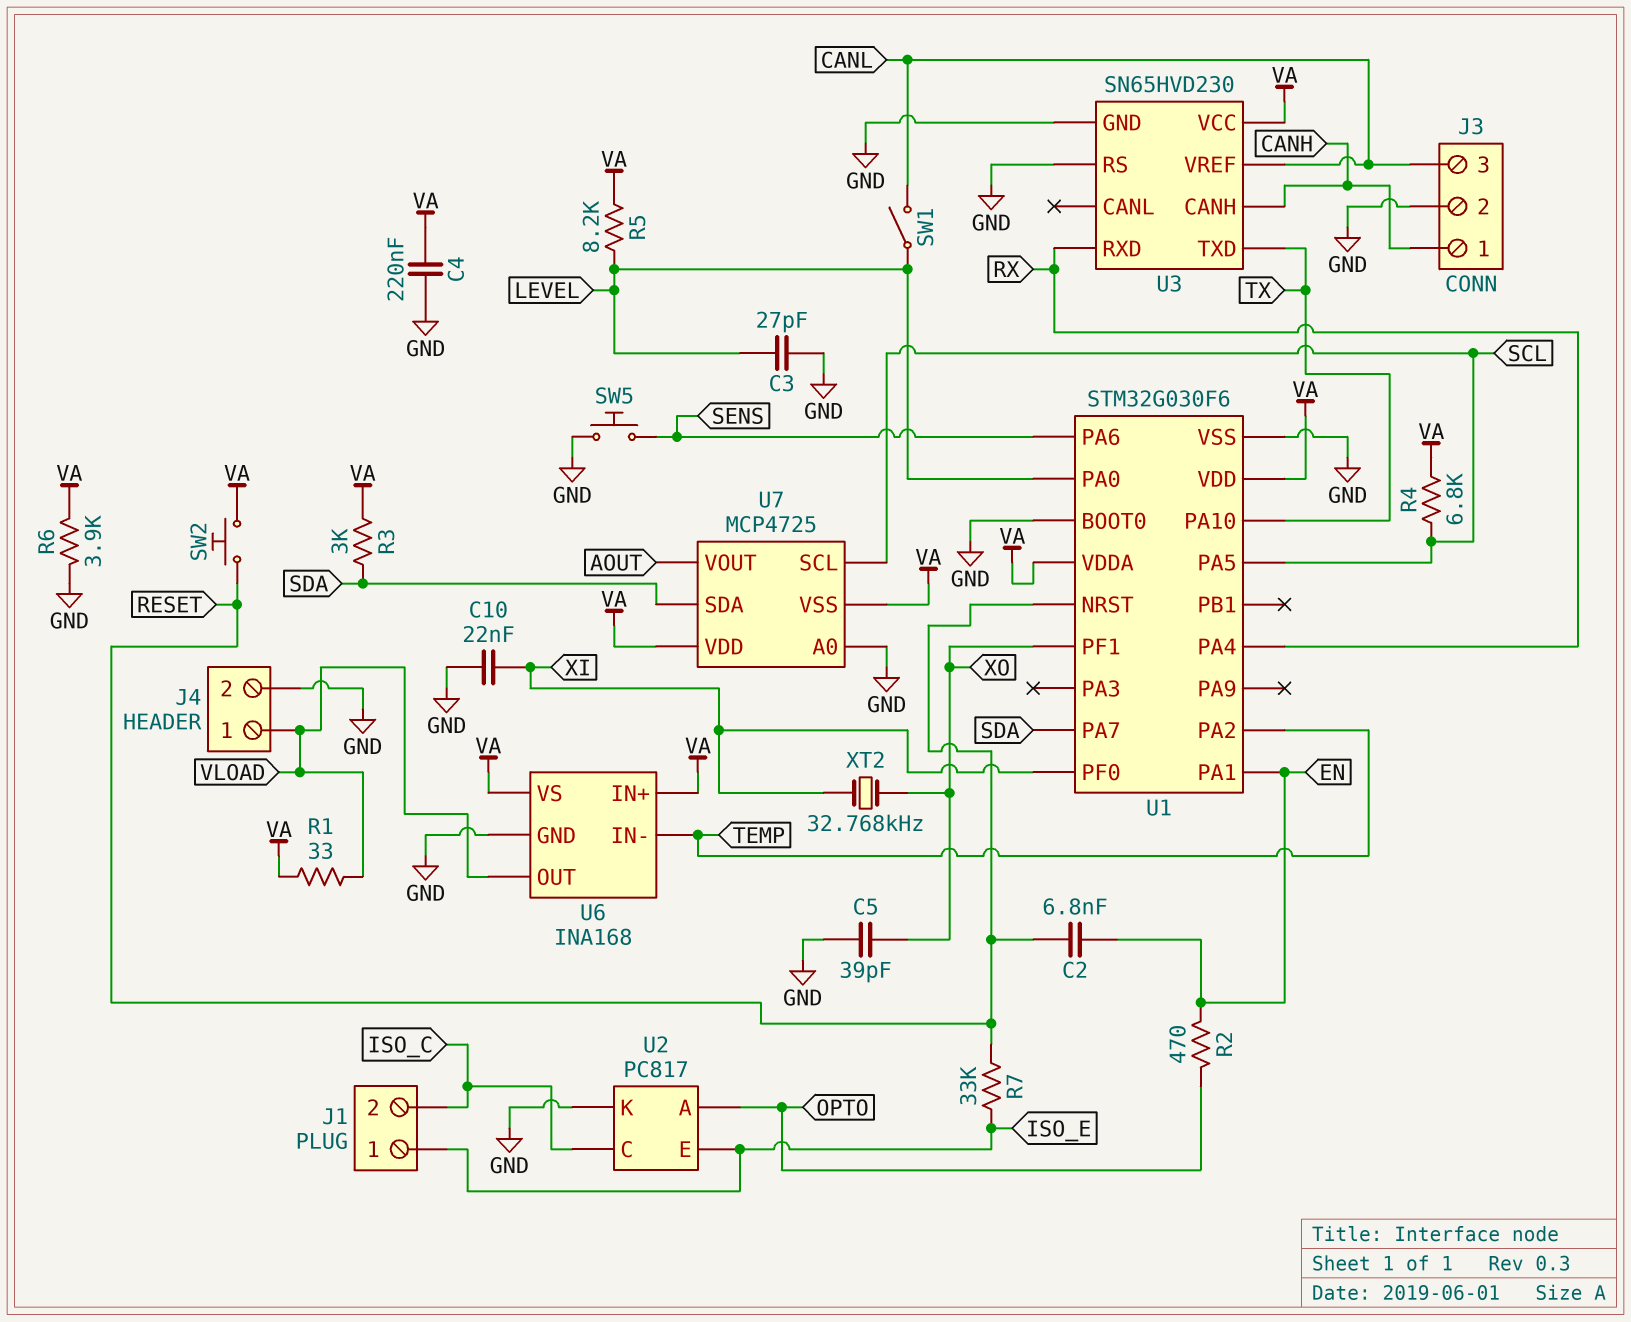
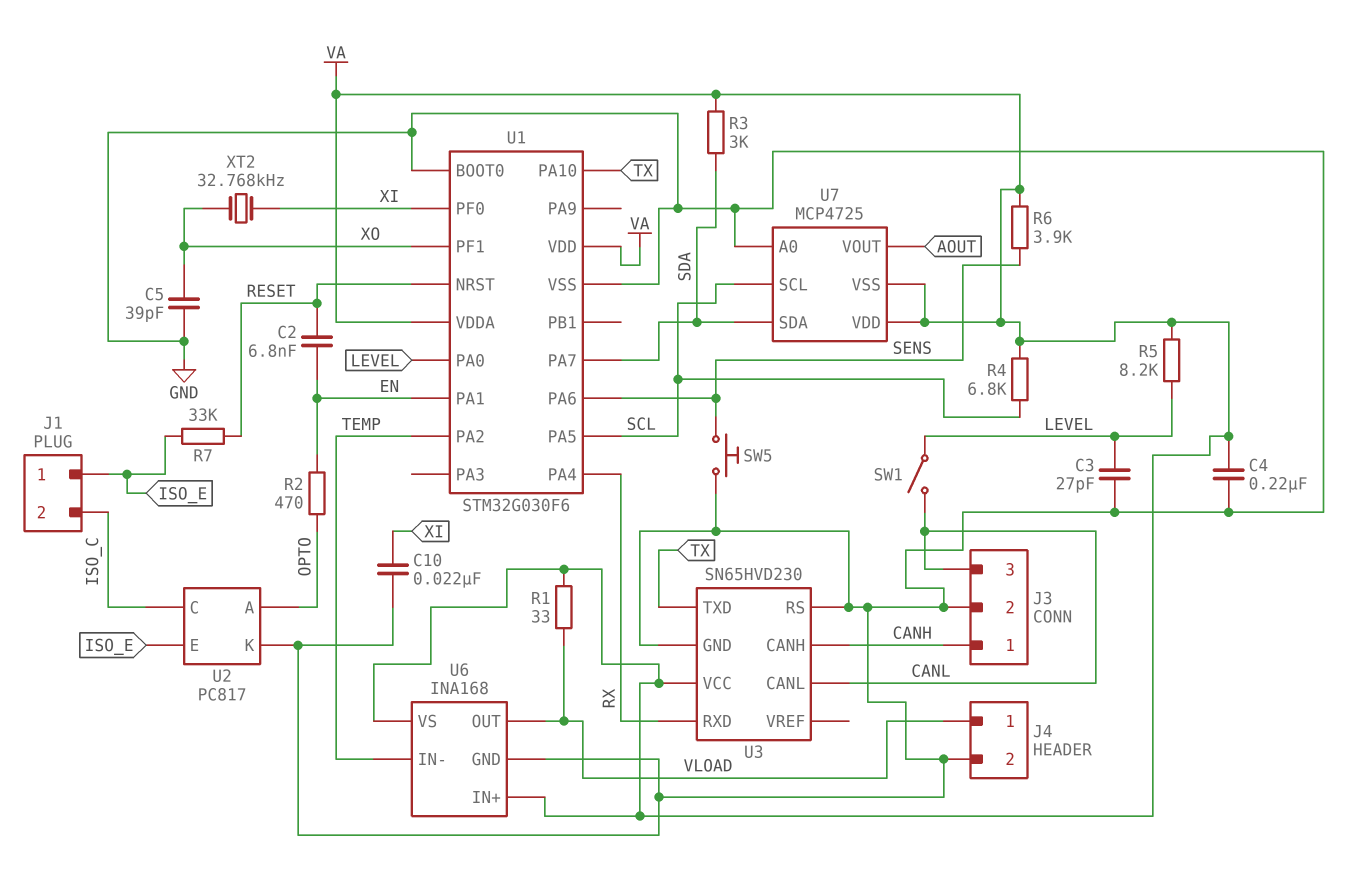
R6: 3.9k (GND, VA) -> 3.9k (SENS, VA)
SW2: button (RESET, VA) -> none
U3 pin CANL: none -> CANL
U3 pin VREF: CANL -> none

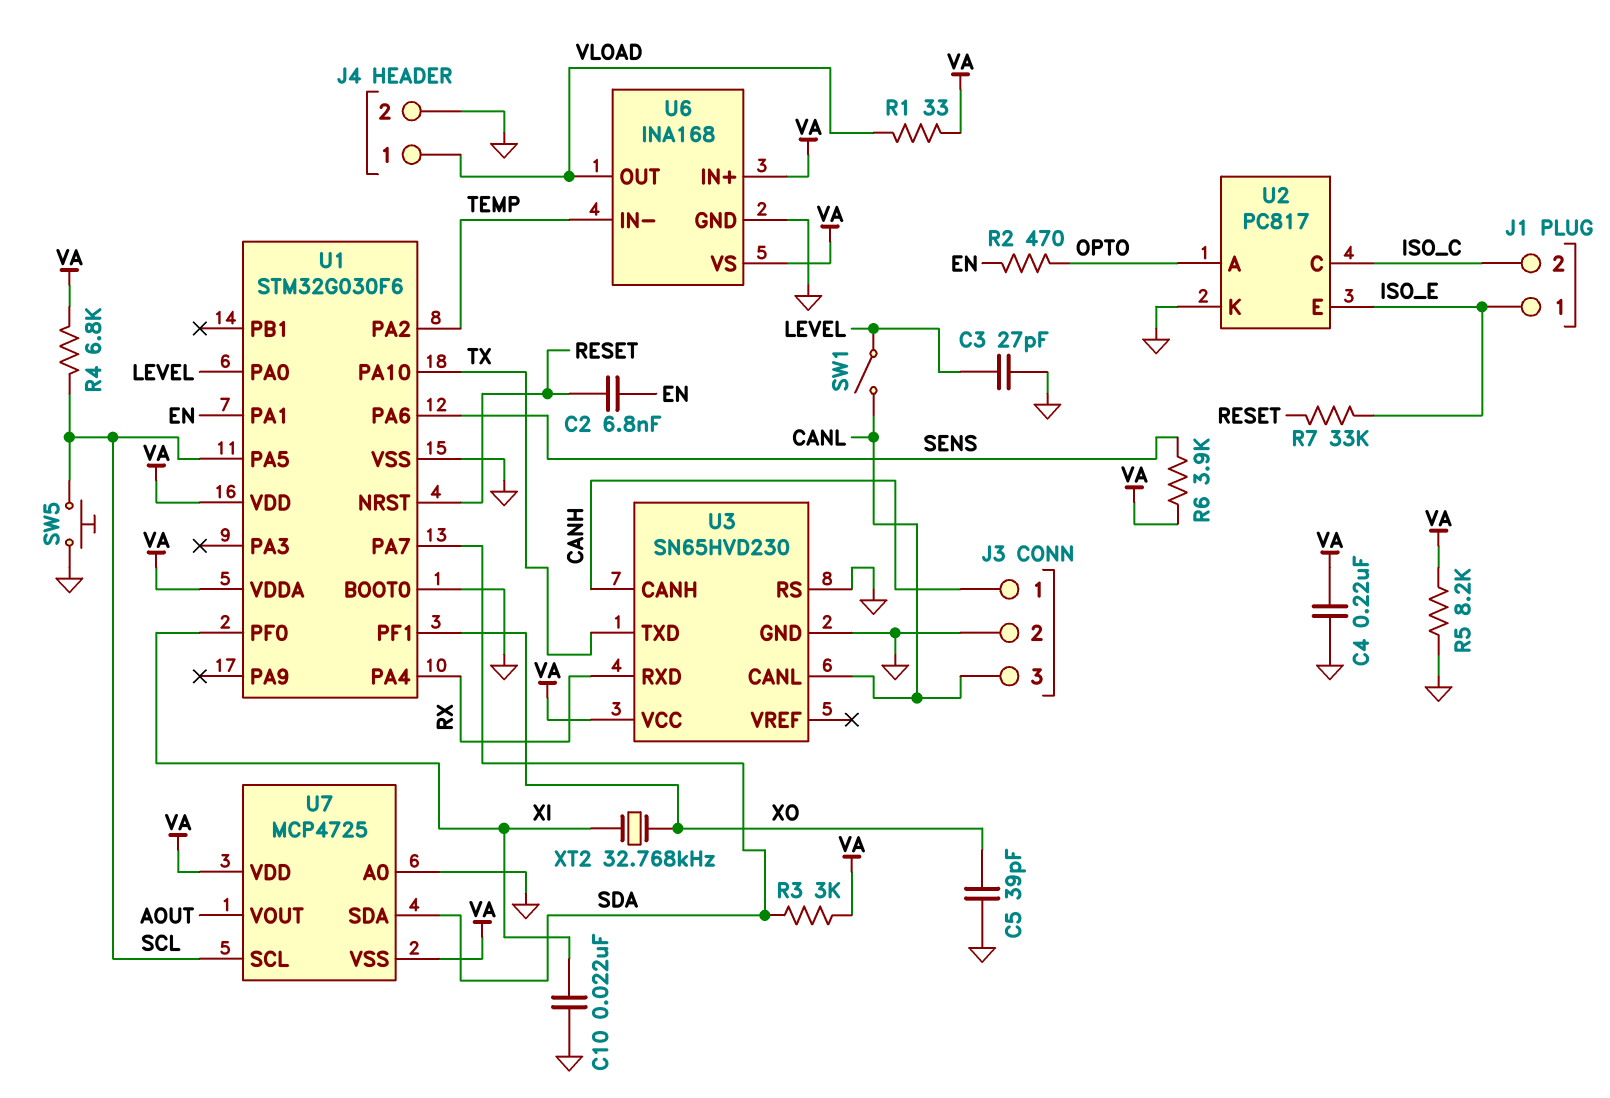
R5: 8.2k (LEVEL, VA) -> 8.2k (GND, VA)
SW5: button (GND, SENS) -> button (GND, SCL)

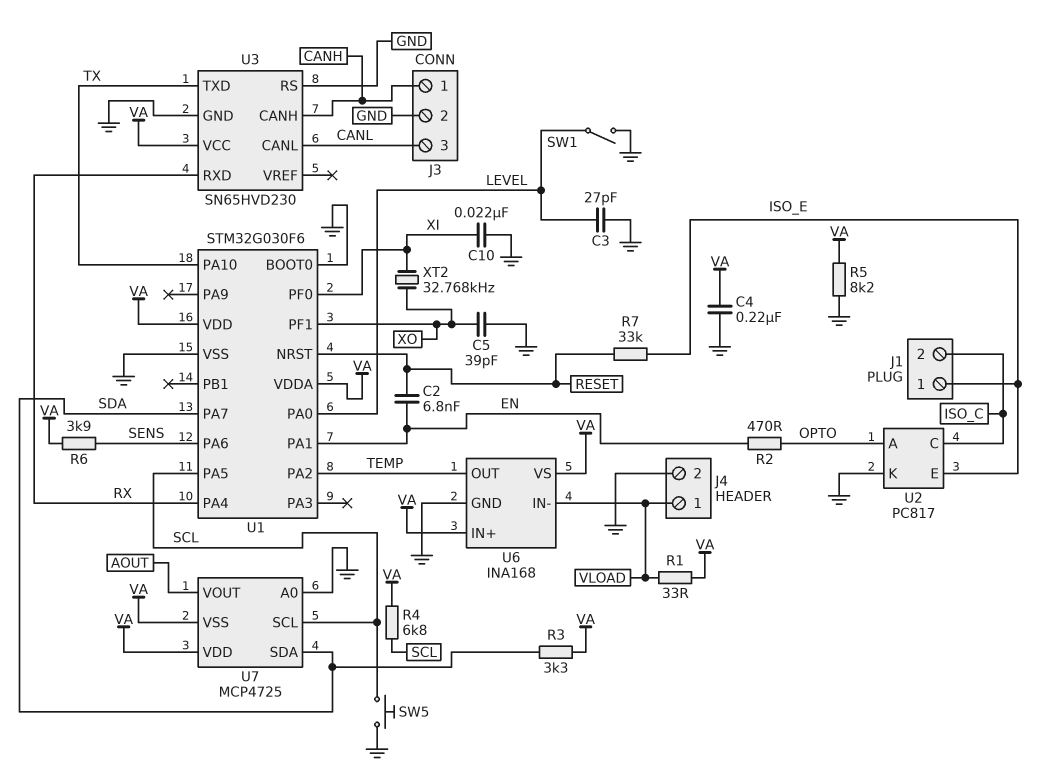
R3: 3k (SDA, VA) -> 3.3k (SDA, VA)
SW1: switch (CANL, LEVEL) -> switch (GND, LEVEL)
U6 pin IN-: TEMP -> VLOAD
U6 pin OUT: VLOAD -> TEMP

